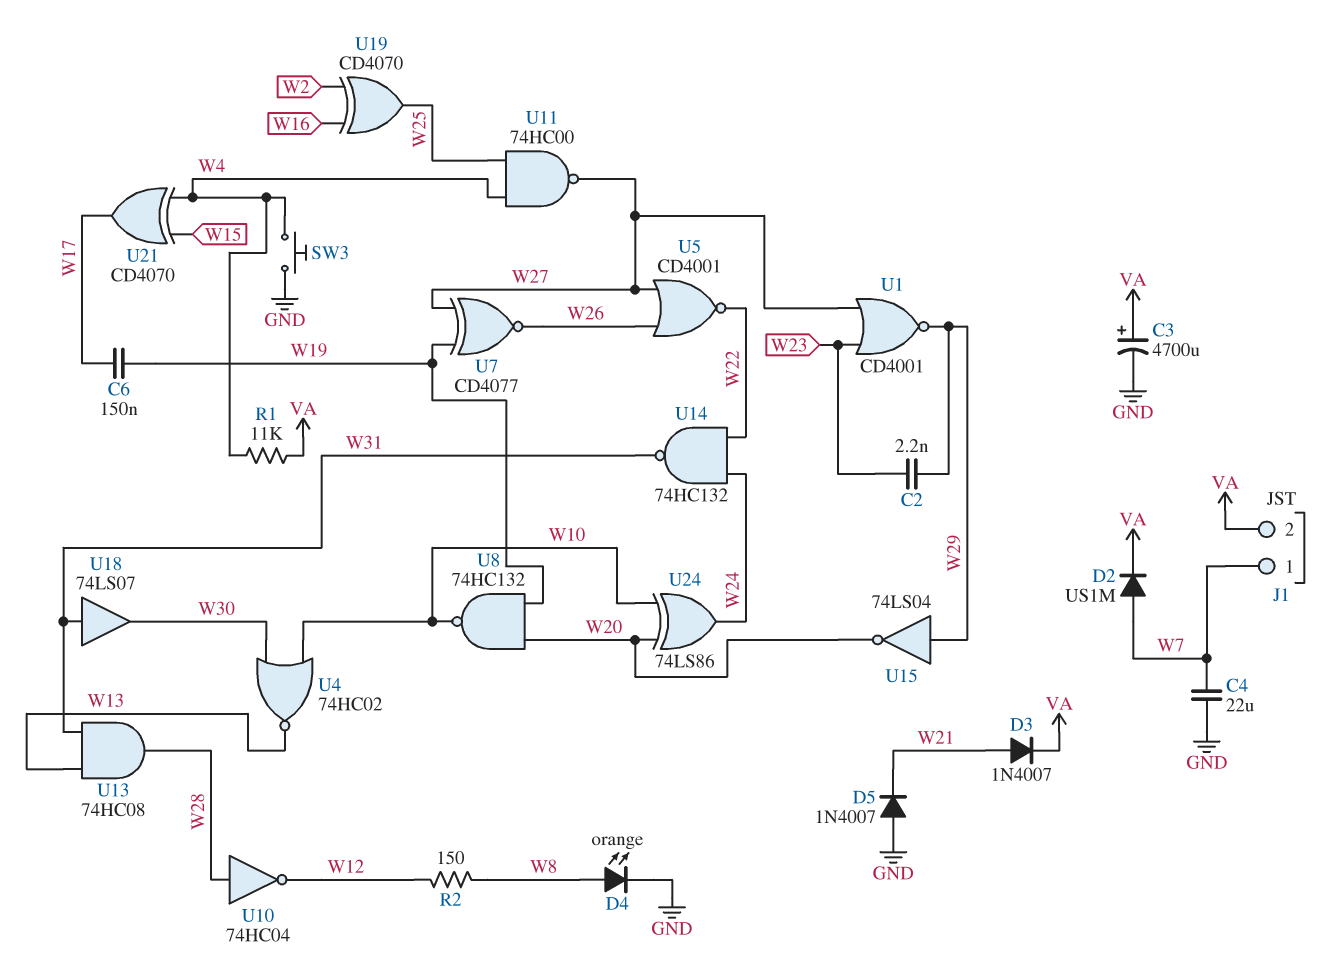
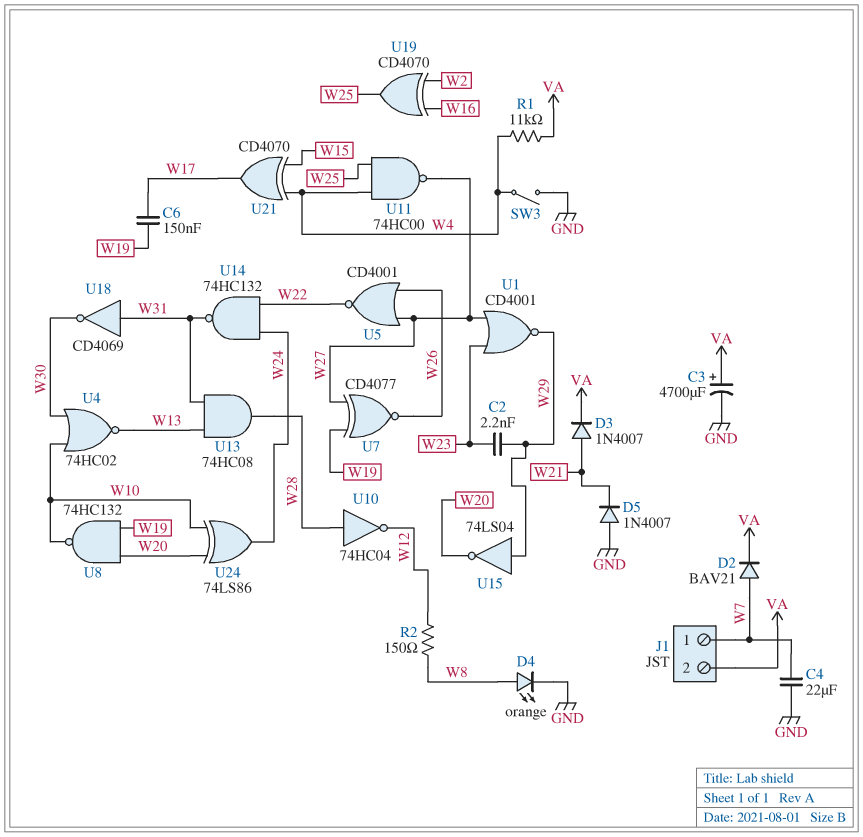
D2: diode US1M (A W7, K VA) -> diode BAV21 (A W7, K VA)
SW3: button (GND, W4) -> switch (GND, W4)
U18: buffer 74LS07 (in W31, out W30) -> NOT CD4069 (in W31, out W30)

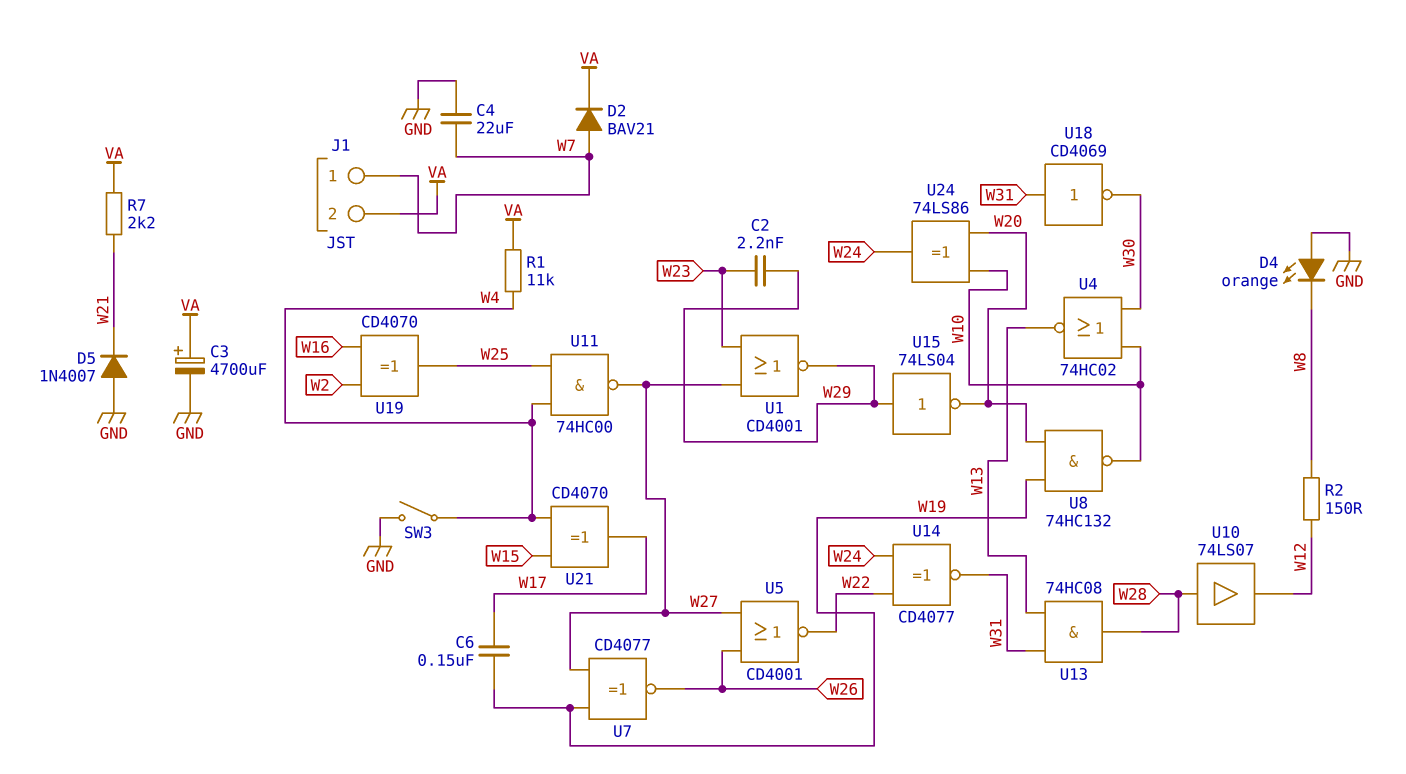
D3: diode 1N4007 (A W21, K VA) -> none
D4: LED orange (A W8, K GND) -> LED orange (A GND, K W8)
R7: none -> 2.2k (VA, W21)
U10: NOT 74HC04 (in W28, out W12) -> buffer 74LS07 (in W28, out W12)
U14: NAND 74HC132 (in W22, in W24, out W31) -> XNOR CD4077 (in W22, in W24, out W31)

